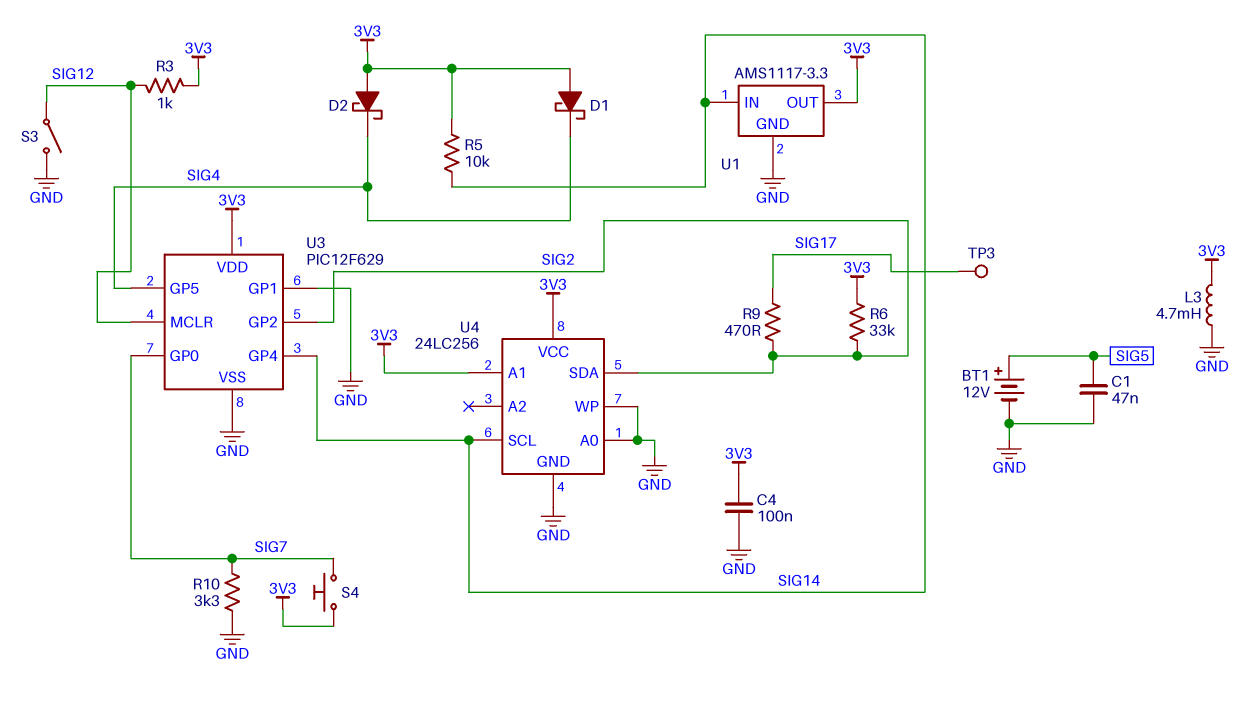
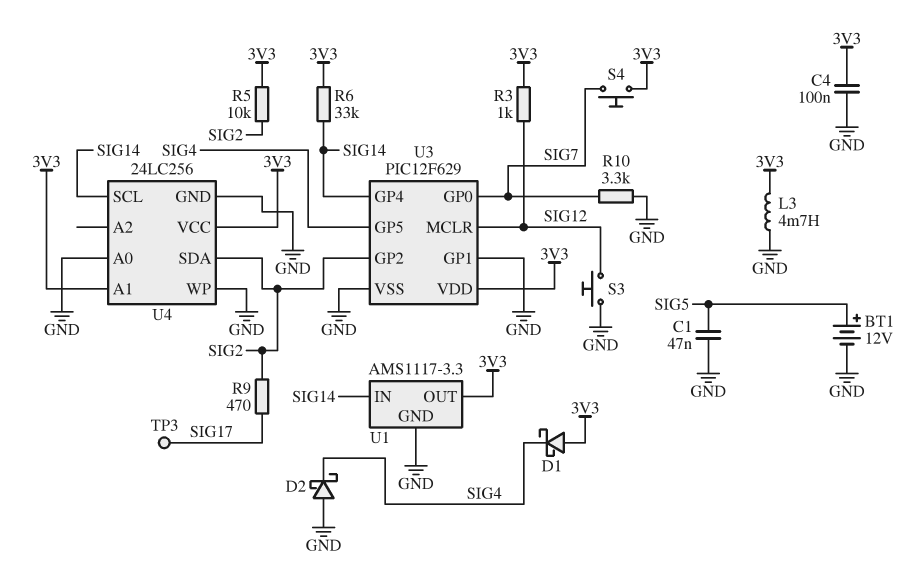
D2: schottky (A 3V3, K SIG4) -> schottky (A GND, K SIG4)
R5: 10k (3V3, SIG14) -> 10k (3V3, SIG2)
R6: 33k (3V3, SIG2) -> 33k (3V3, SIG14)
S3: switch (GND, SIG12) -> button (GND, SIG12)

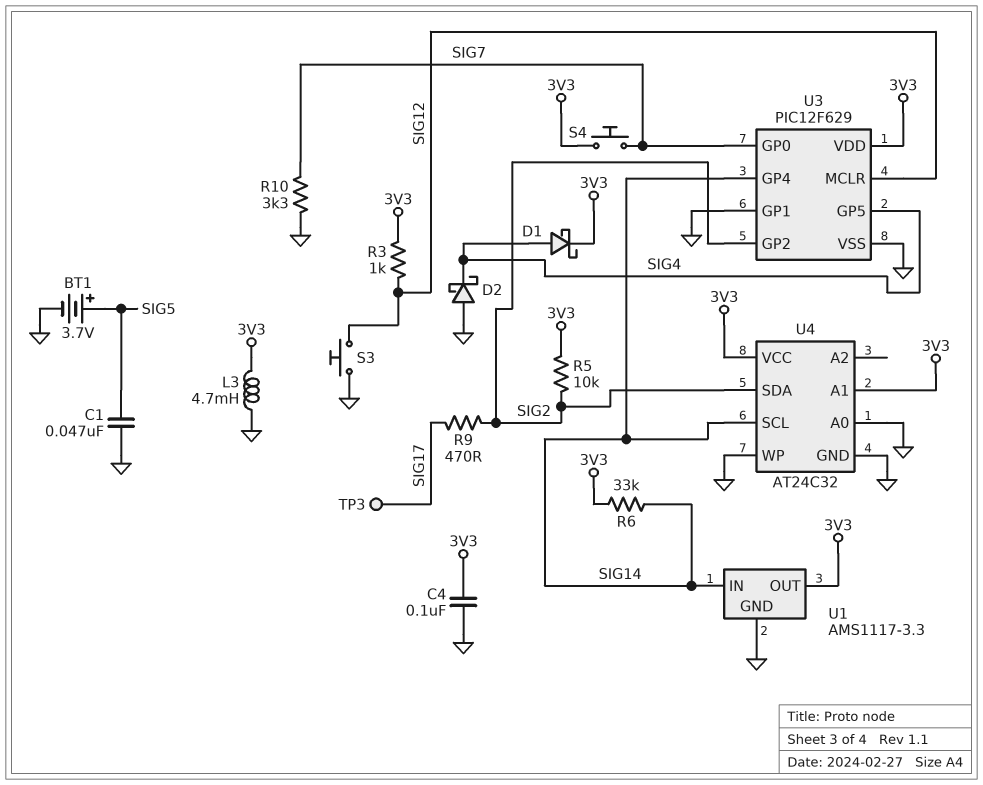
BT1: 12V (plus SIG5, minus GND) -> 3.7V (plus SIG5, minus GND)
D1: schottky (A 3V3, K SIG4) -> schottky (A SIG4, K 3V3)
U4: 24LC256 -> AT24C32

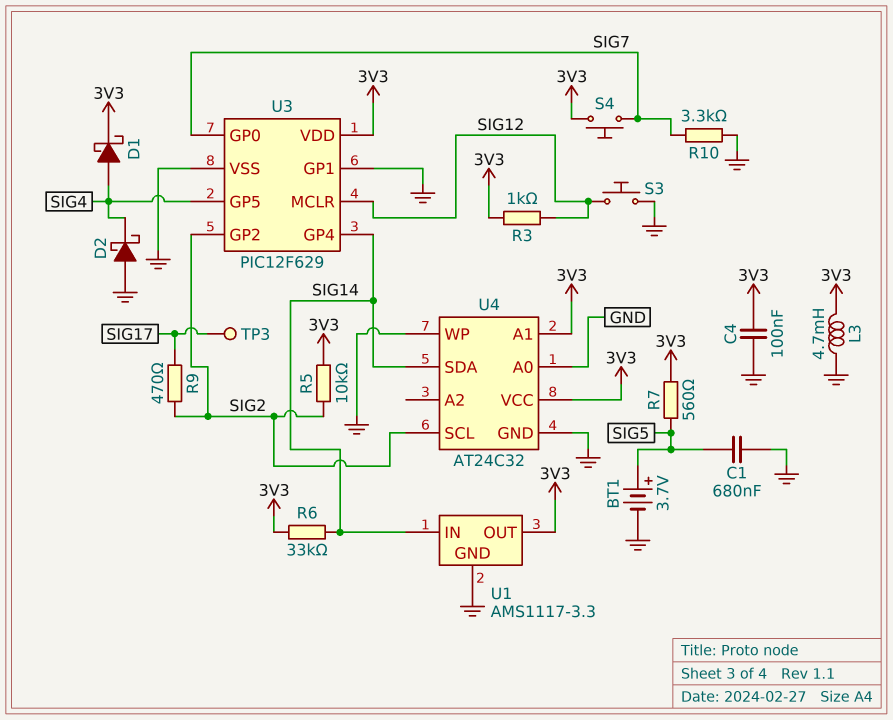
C1: 47nF (GND, SIG5) -> 680nF (GND, SIG5)
R7: none -> 560 (3V3, SIG5)
U4 pin SCL: SIG14 -> SIG2
U4 pin SDA: SIG2 -> SIG14

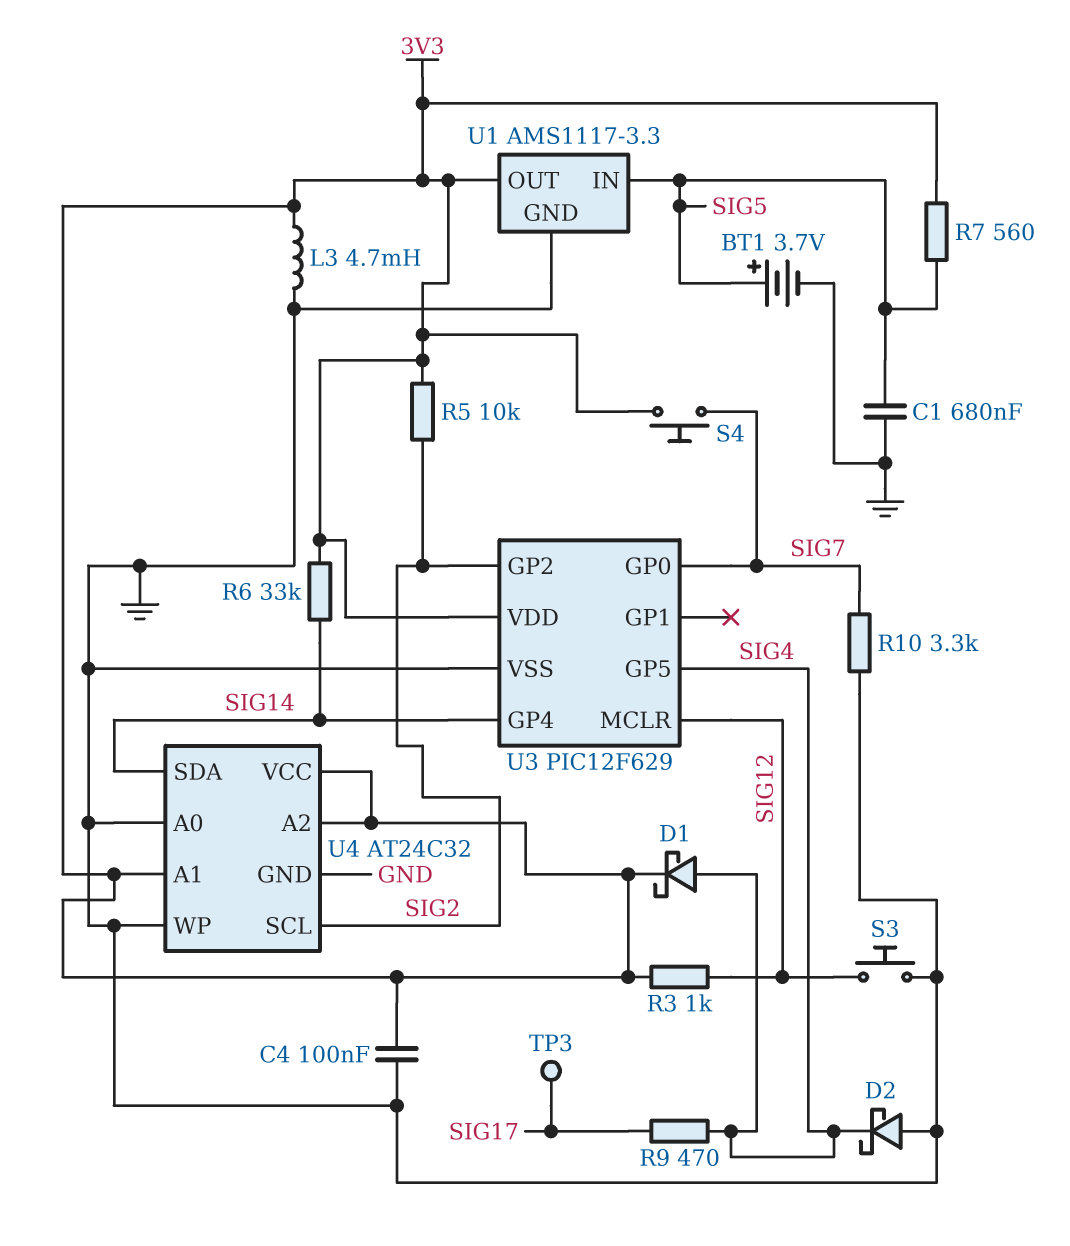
R9: 470 (SIG2, SIG17) -> 470 (SIG4, SIG17)
U1 pin IN: SIG14 -> SIG5
U3 pin GP1: GND -> none
U4 pin A2: none -> 3V3

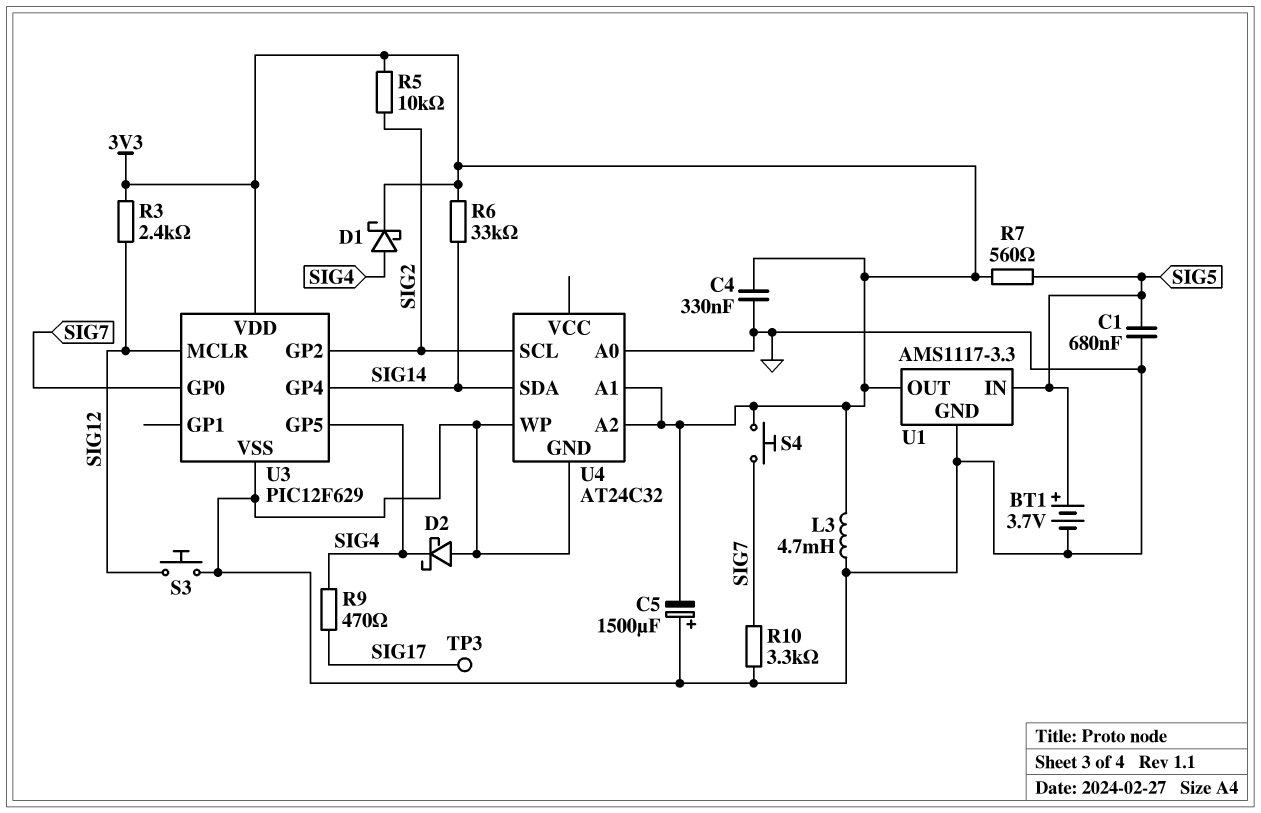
C4: 100nF (3V3, GND) -> 330nF (3V3, GND)
C5: none -> 1500uF (plus GND, minus 3V3)
R3: 1k (3V3, SIG12) -> 2.4k (3V3, SIG12)
U4 pin VCC: 3V3 -> none

